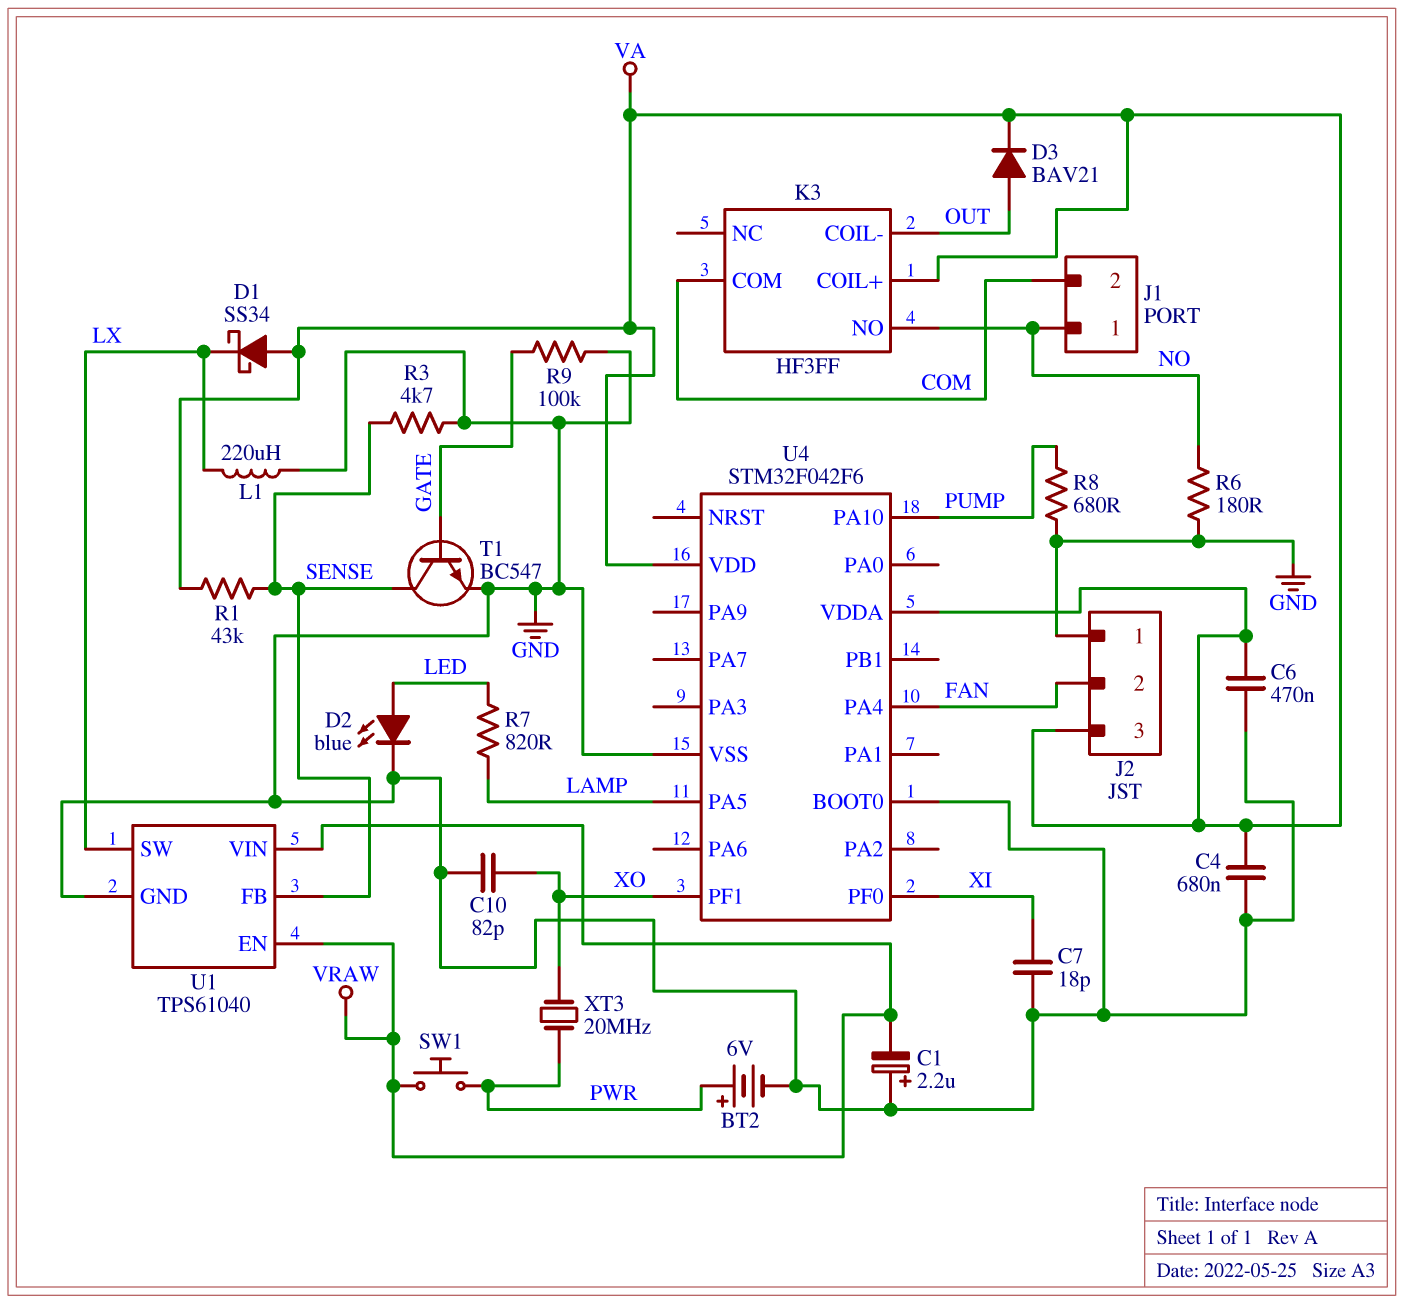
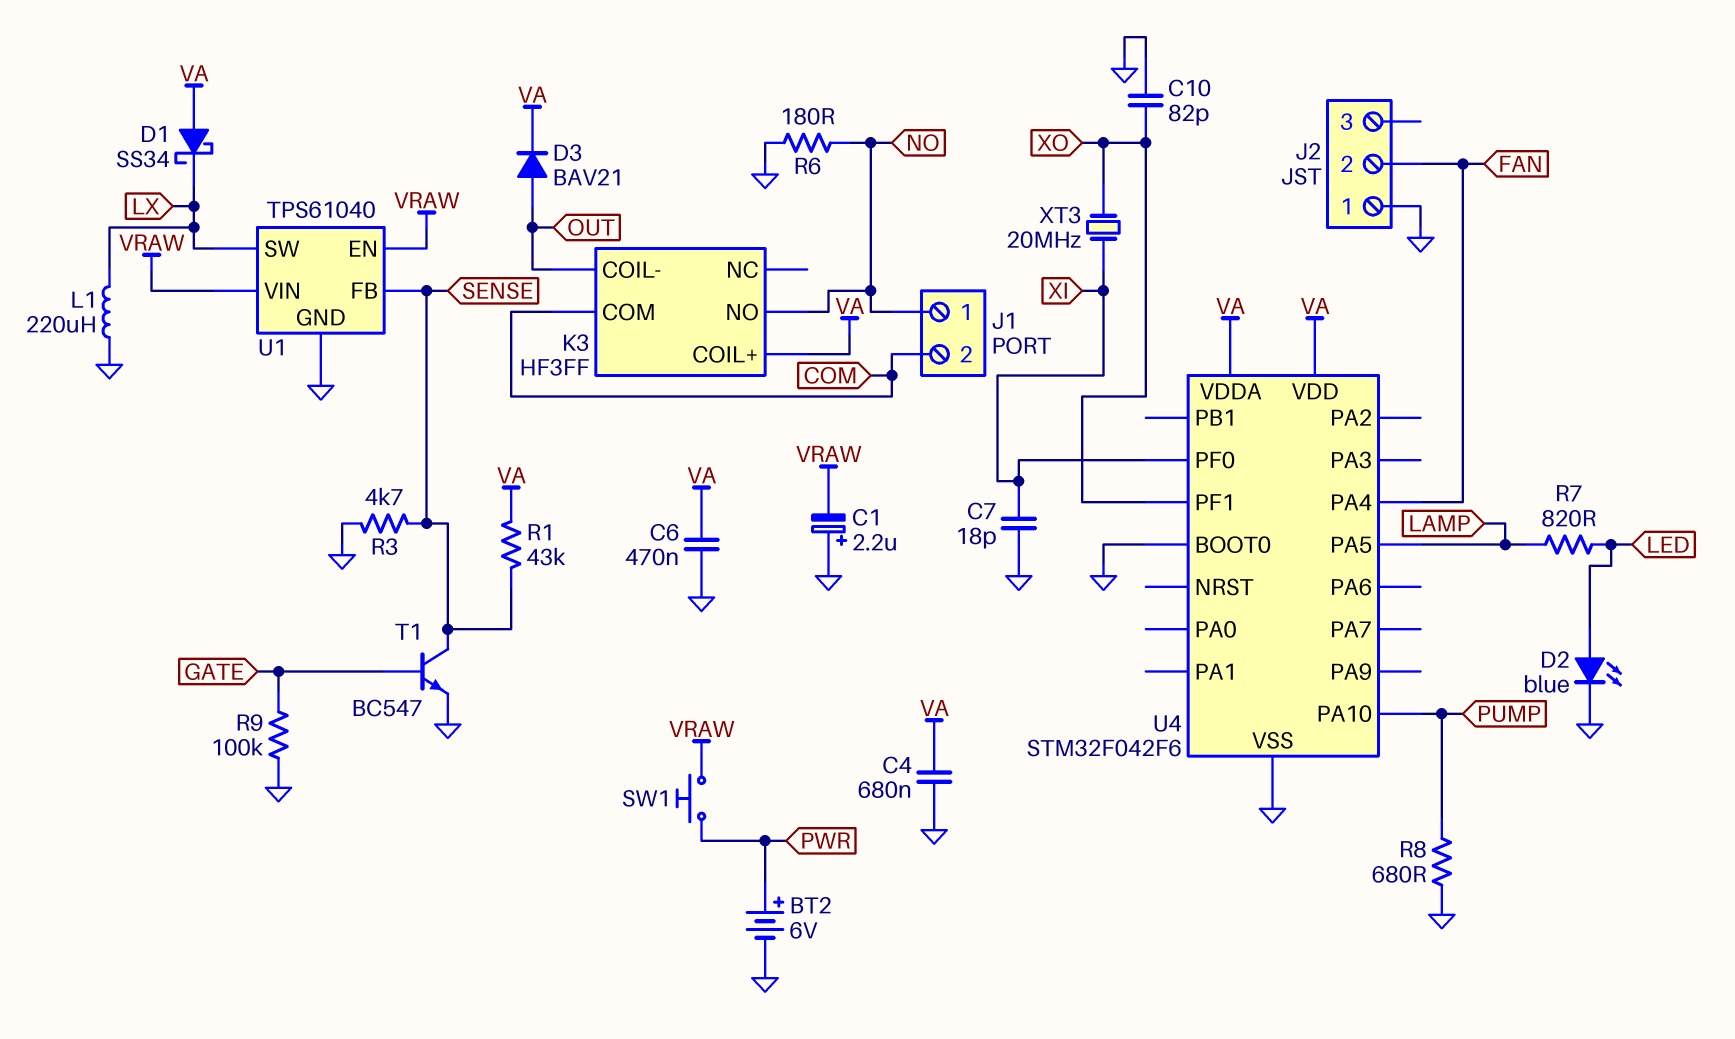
J2 pin 3: VA -> none
XT3: 20MHz (PWR, XO) -> 20MHz (XI, XO)

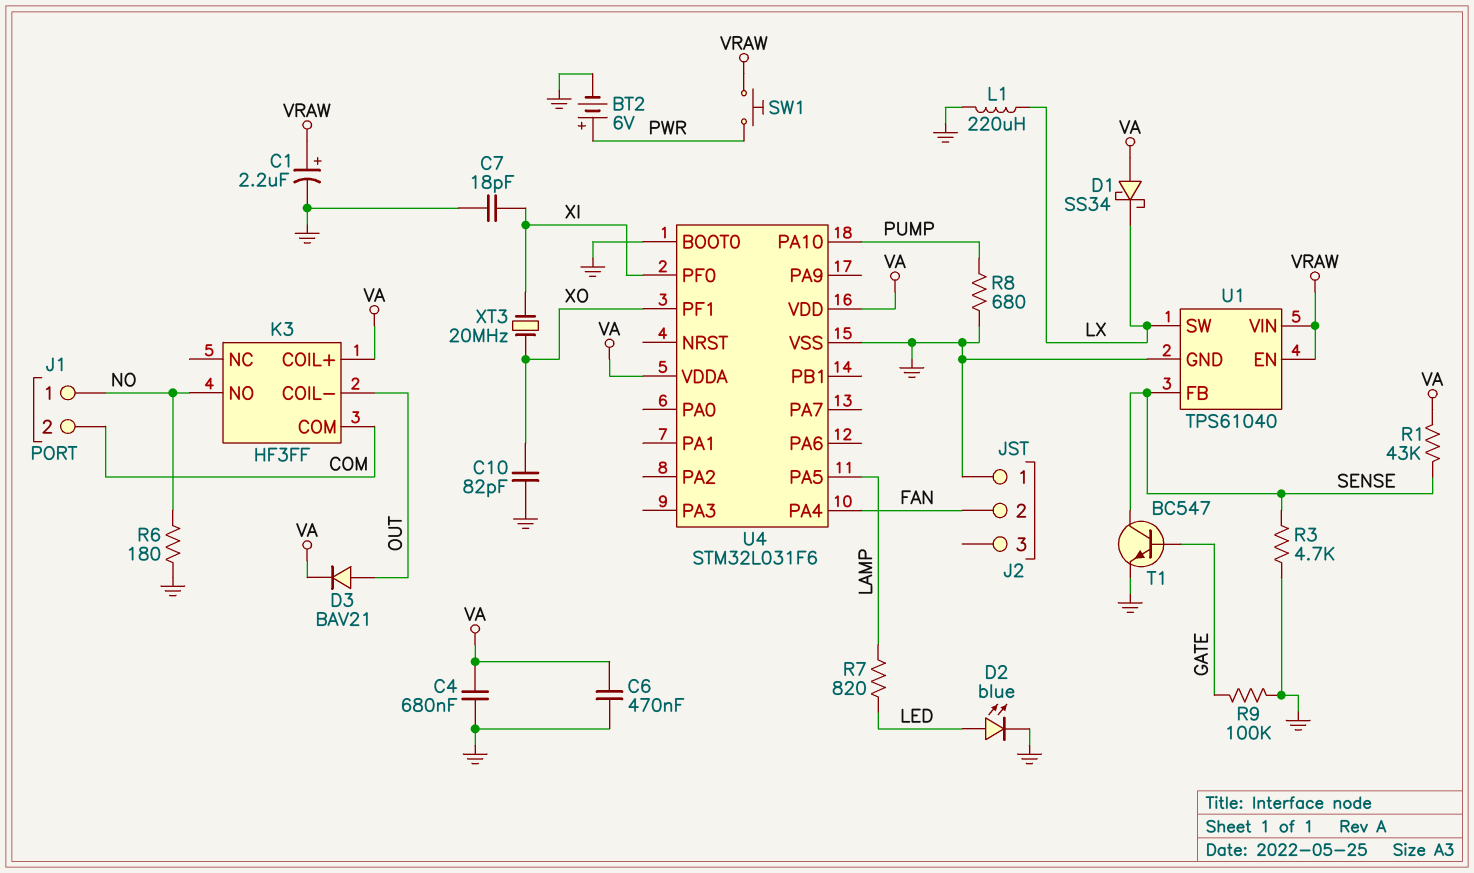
C1: 2.2uF (plus GND, minus VRAW) -> 2.2uF (plus VRAW, minus GND)
U4: STM32F042F6 -> STM32L031F6

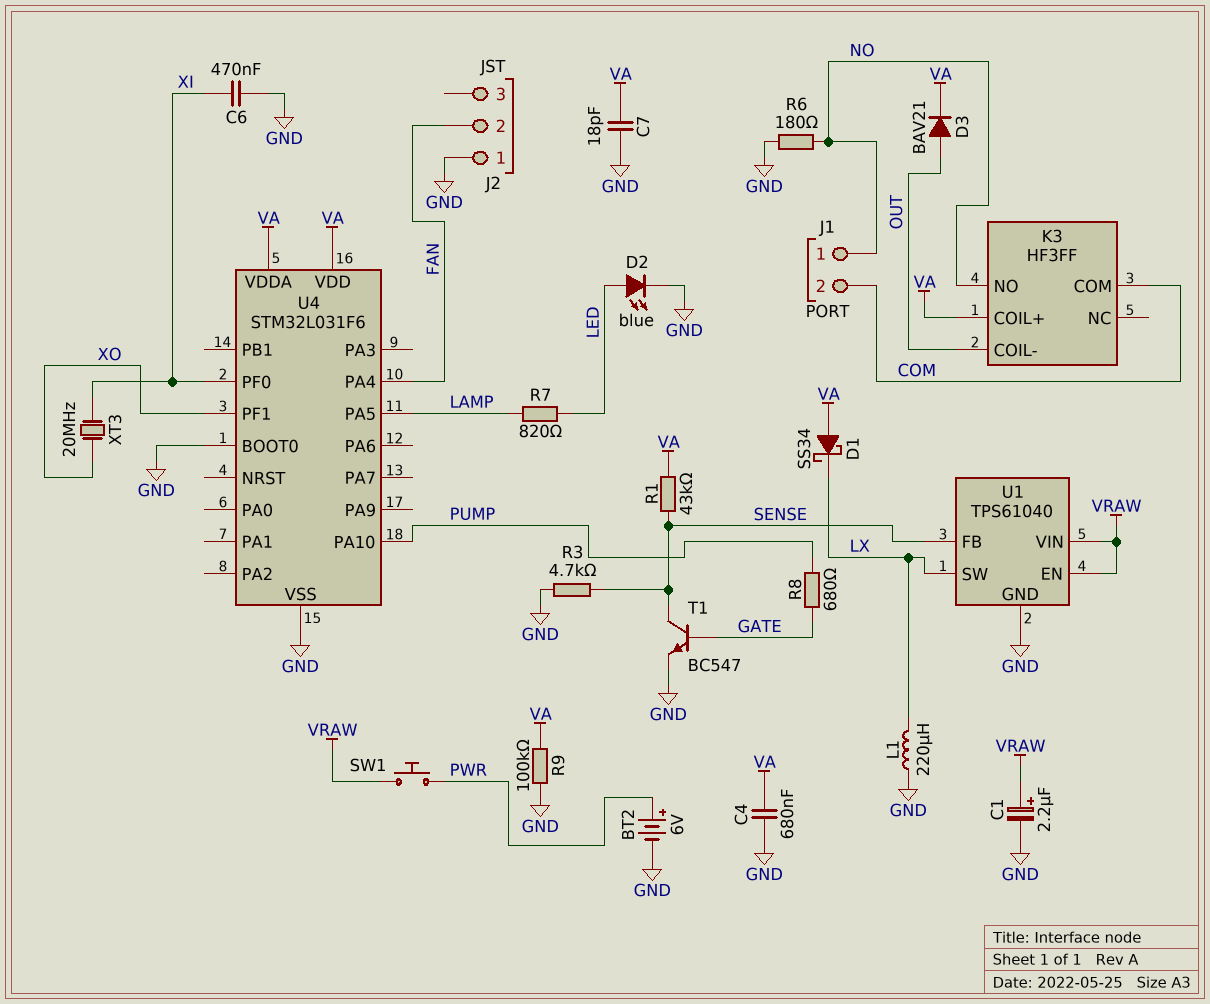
C6: 470nF (GND, VA) -> 470nF (GND, XI)
C7: 18pF (GND, XI) -> 18pF (GND, VA)
C10: 82pF (GND, XO) -> none
R8: 680 (GND, PUMP) -> 680 (GATE, PUMP)
R9: 100k (GATE, GND) -> 100k (GND, VA)

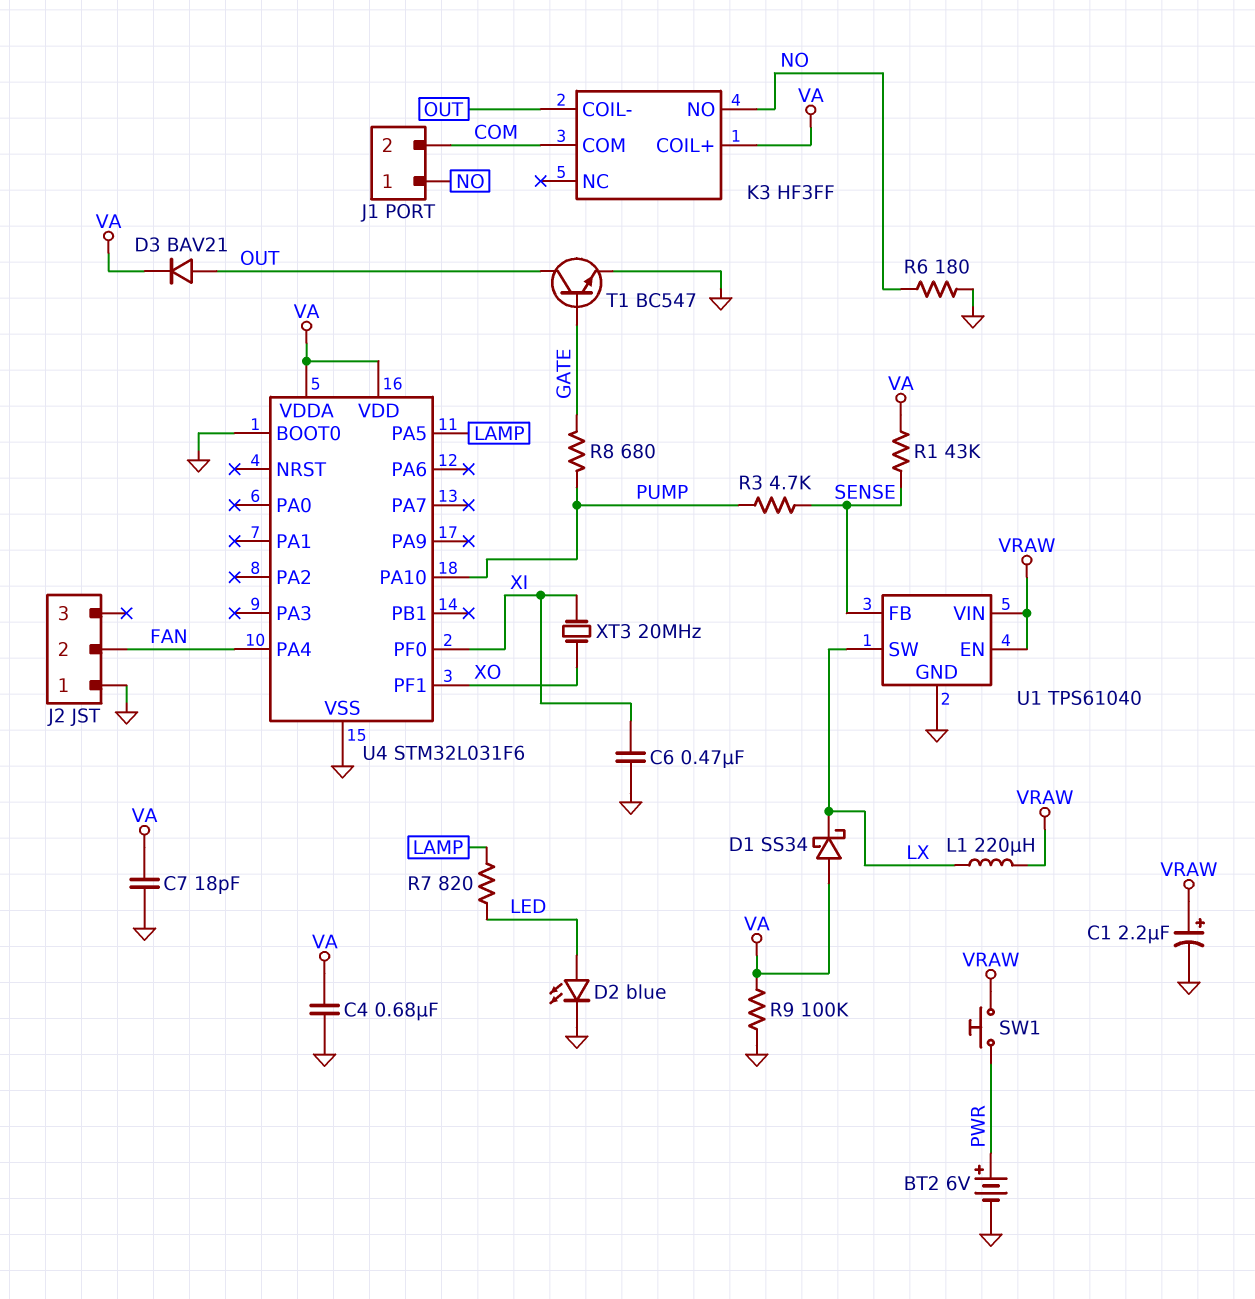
L1: 220uH (GND, LX) -> 220uH (LX, VRAW)
R3: 4.7k (GND, SENSE) -> 4.7k (PUMP, SENSE)
T1: NPN BC547 (B GATE, C SENSE, E GND) -> NPN BC547 (B GATE, C OUT, E GND)

